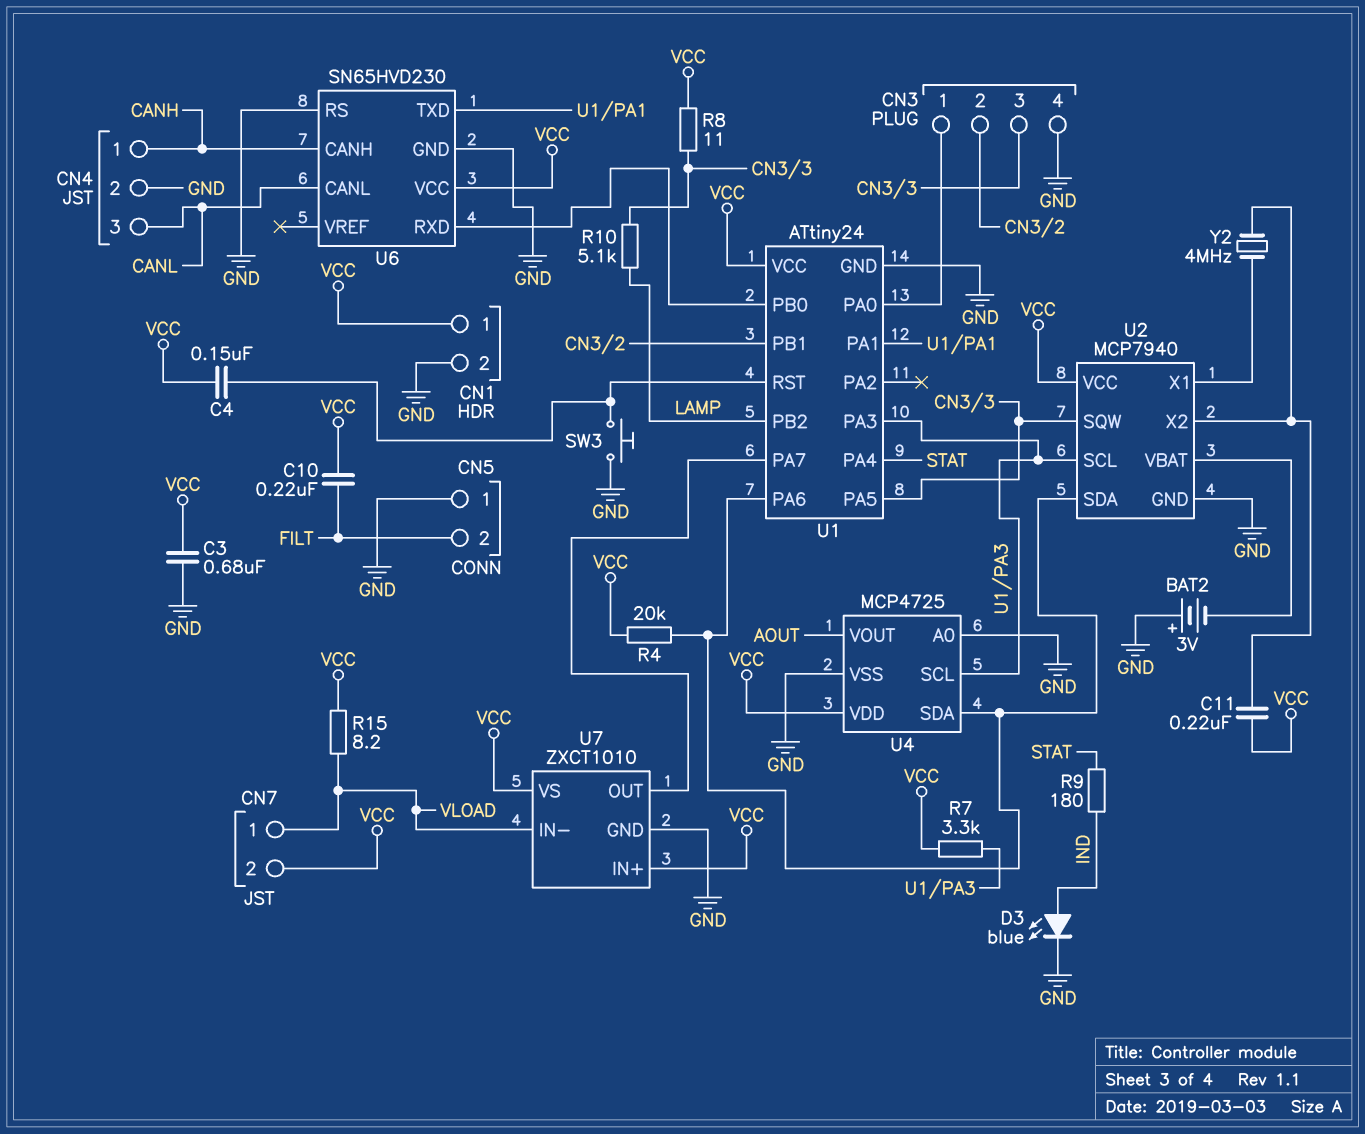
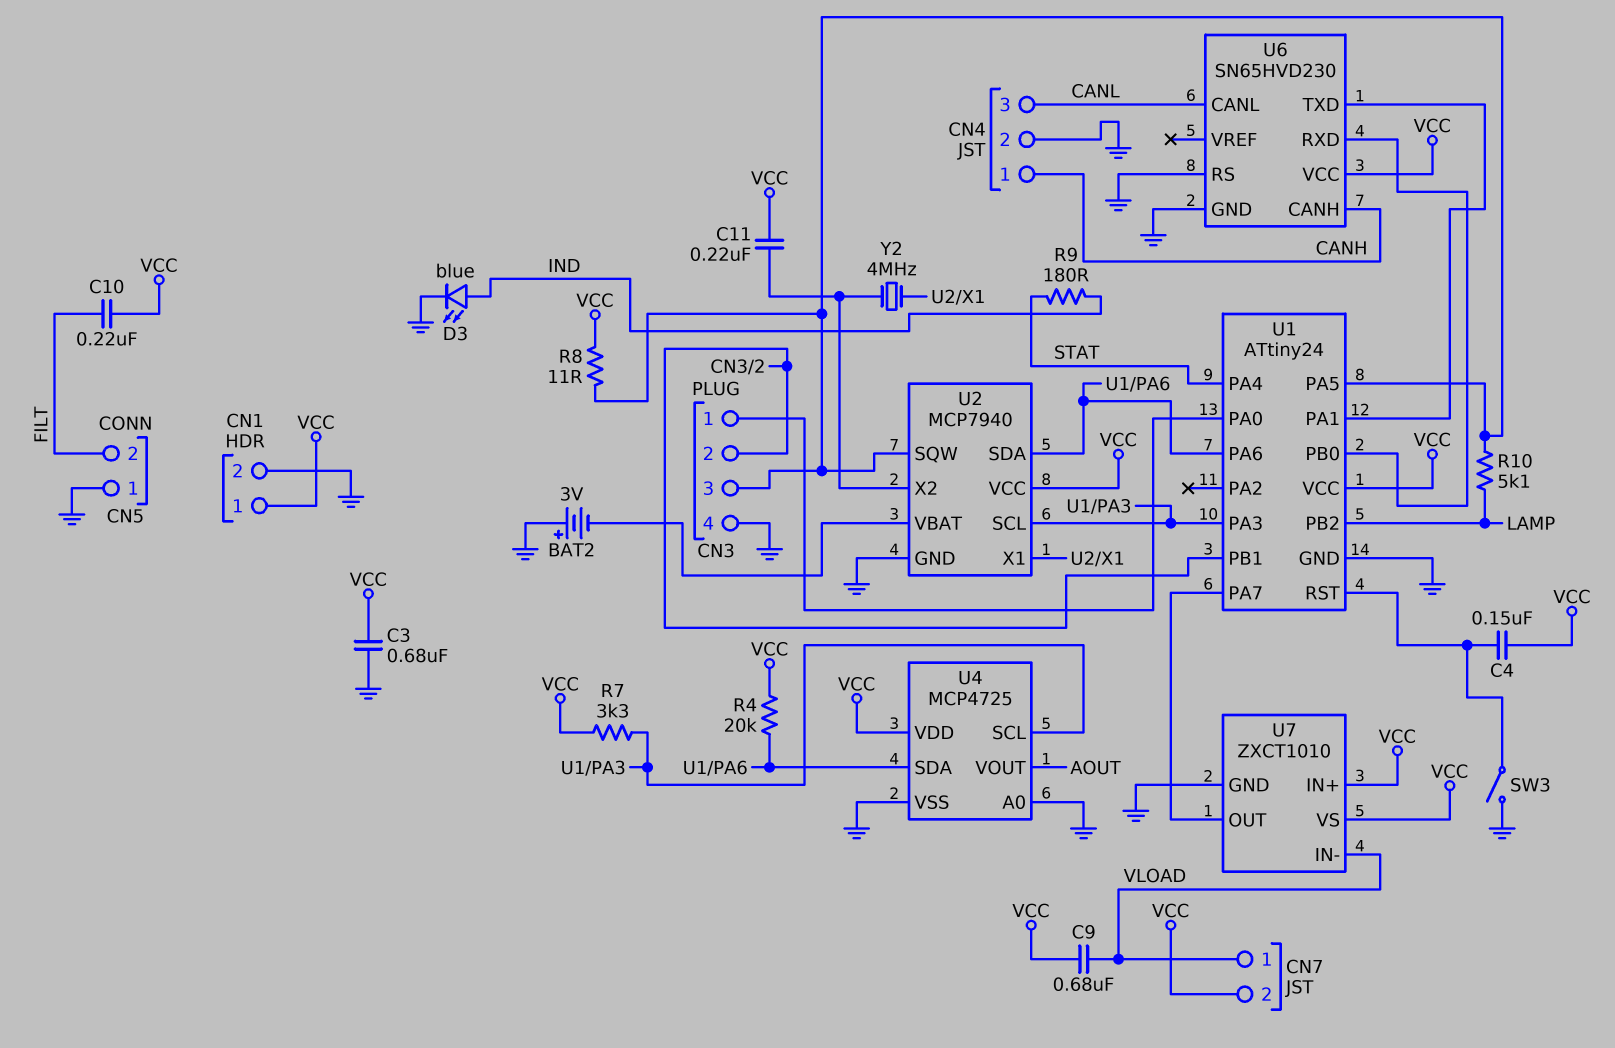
C9: none -> 680nF (VCC, VLOAD)
R15: 8.2 (VCC, VLOAD) -> none
SW3: button (GND, U1/RST) -> switch (GND, U1/RST)

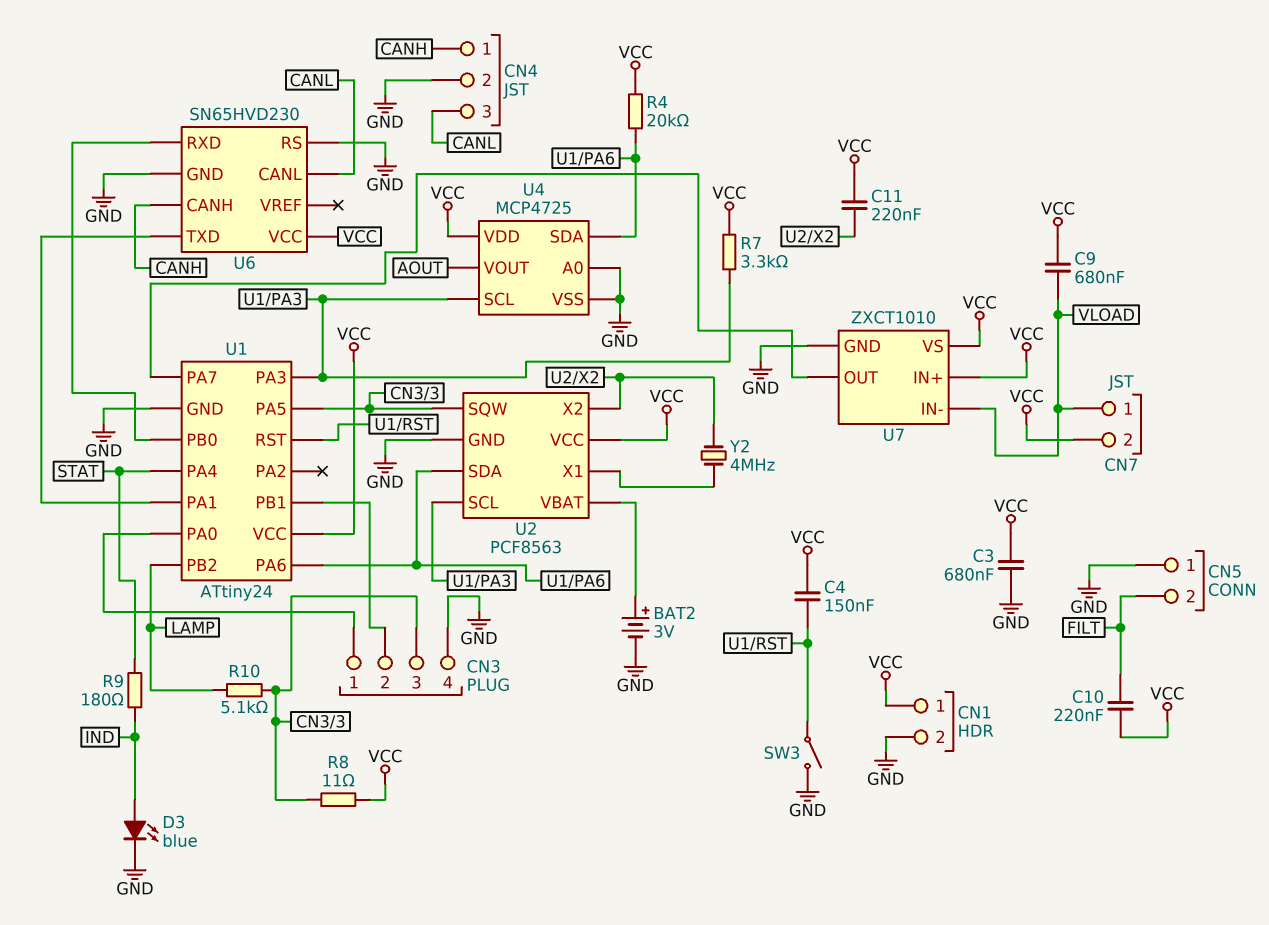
BAT2: 3V (plus GND, minus U2/VBAT) -> 3V (plus U2/VBAT, minus GND)
U2: MCP7940 -> PCF8563

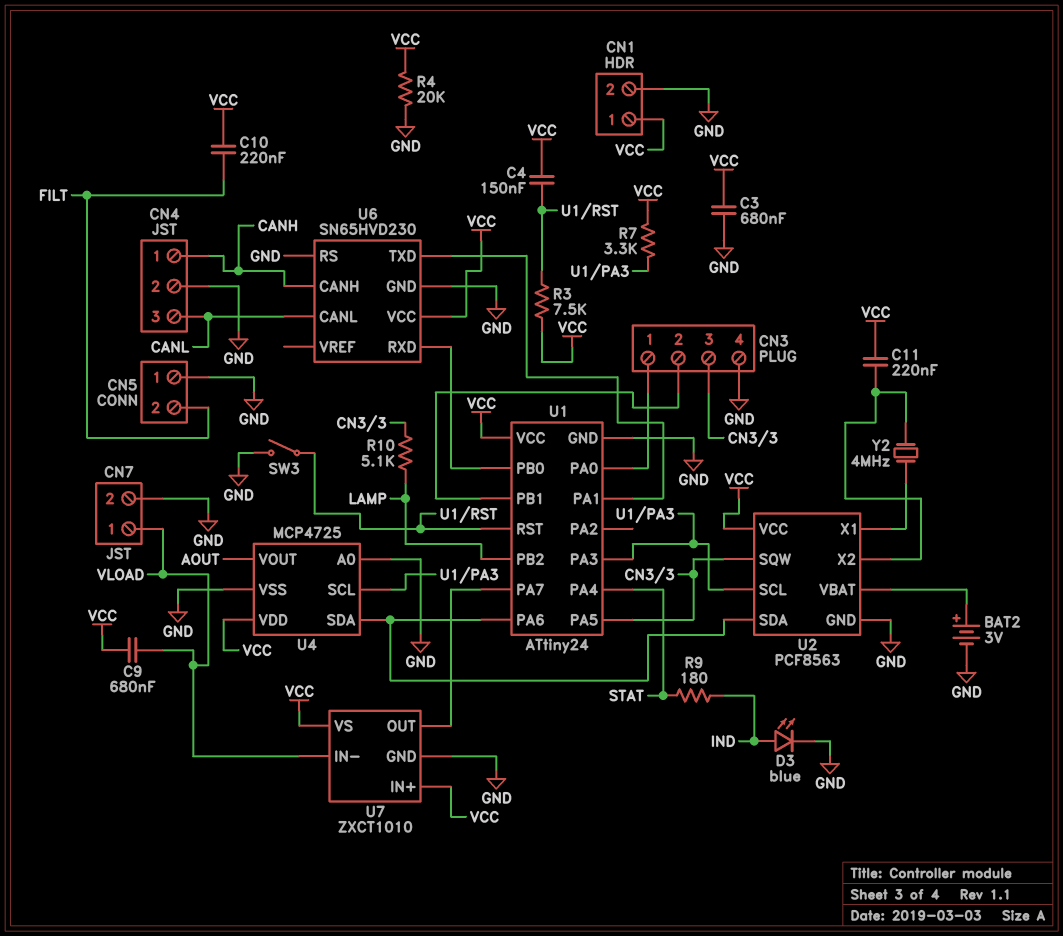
CN7 pin 2: VCC -> GND
R3: none -> 7.5k (U1/RST, VCC)
R4: 20k (U1/PA6, VCC) -> 20k (GND, VCC)
R8: 11 (CN3/3, VCC) -> none

